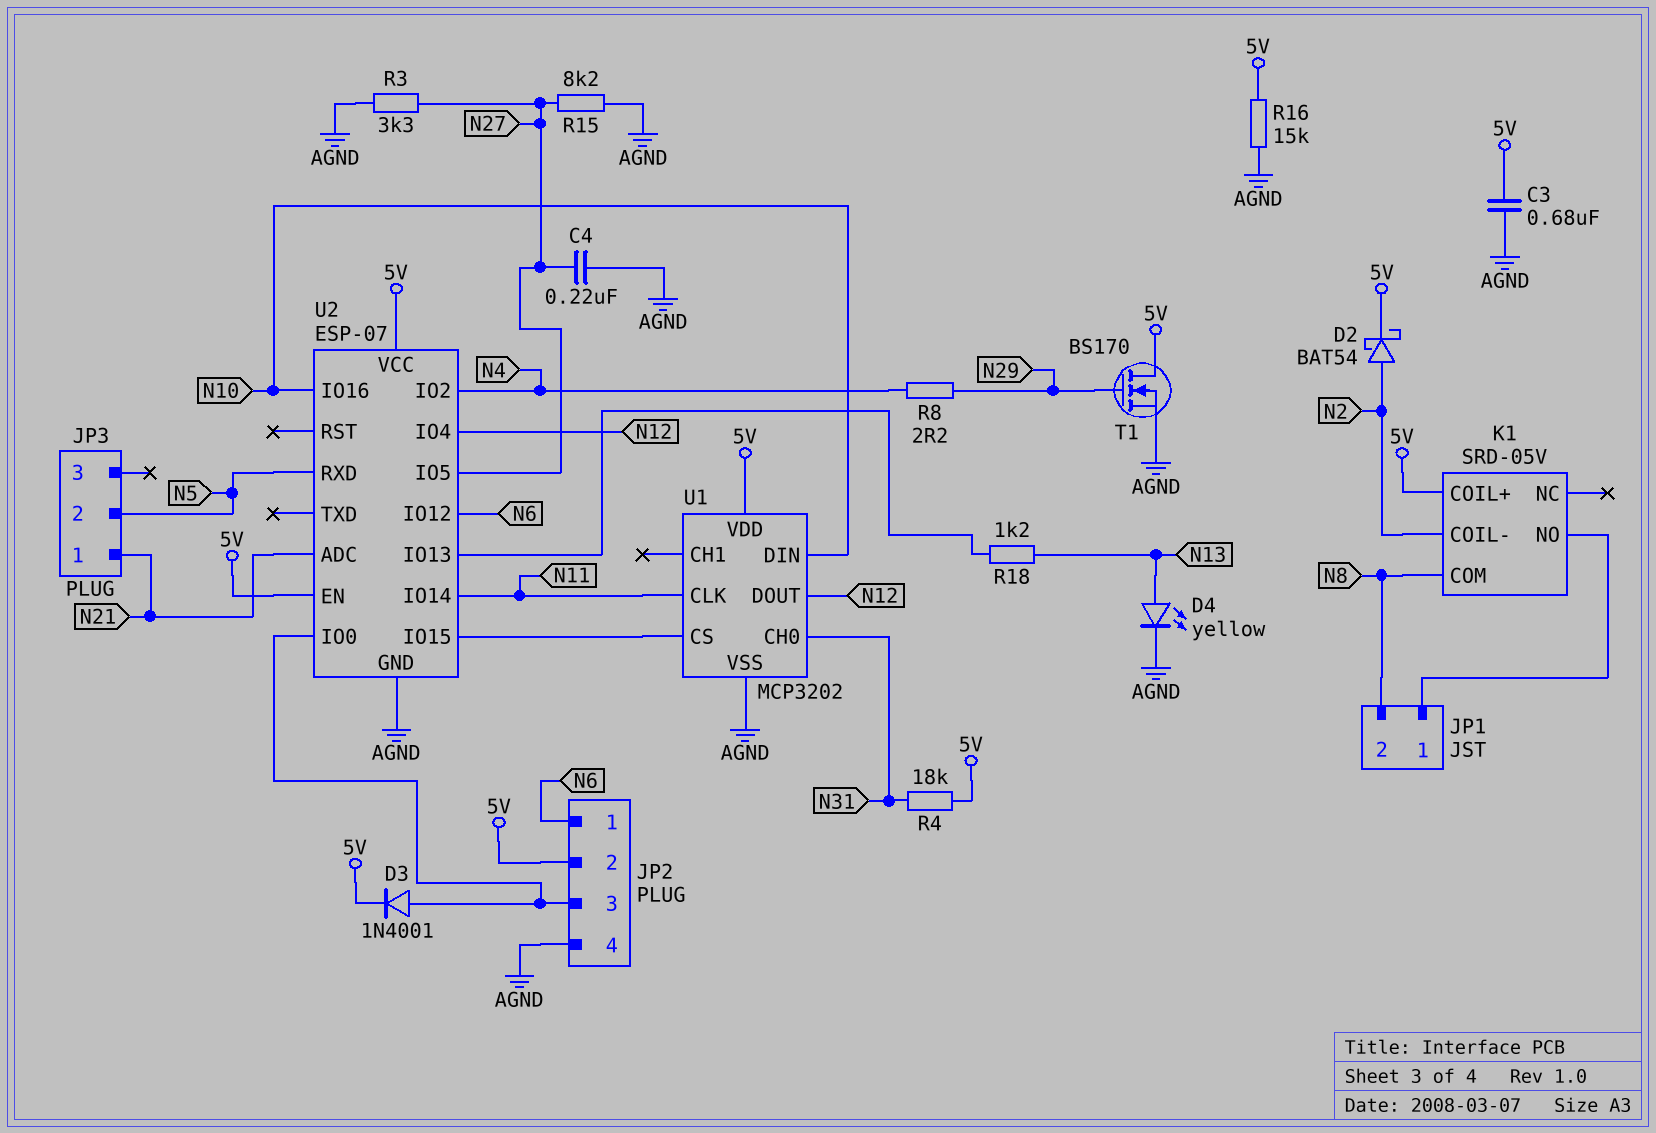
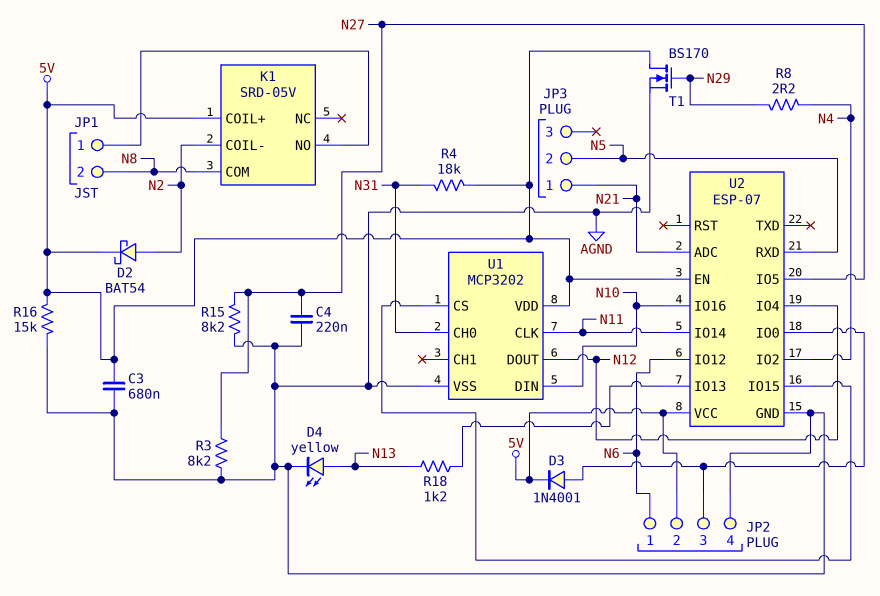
R3: 3.3k (AGND, N27) -> 8.2k (AGND, N27)

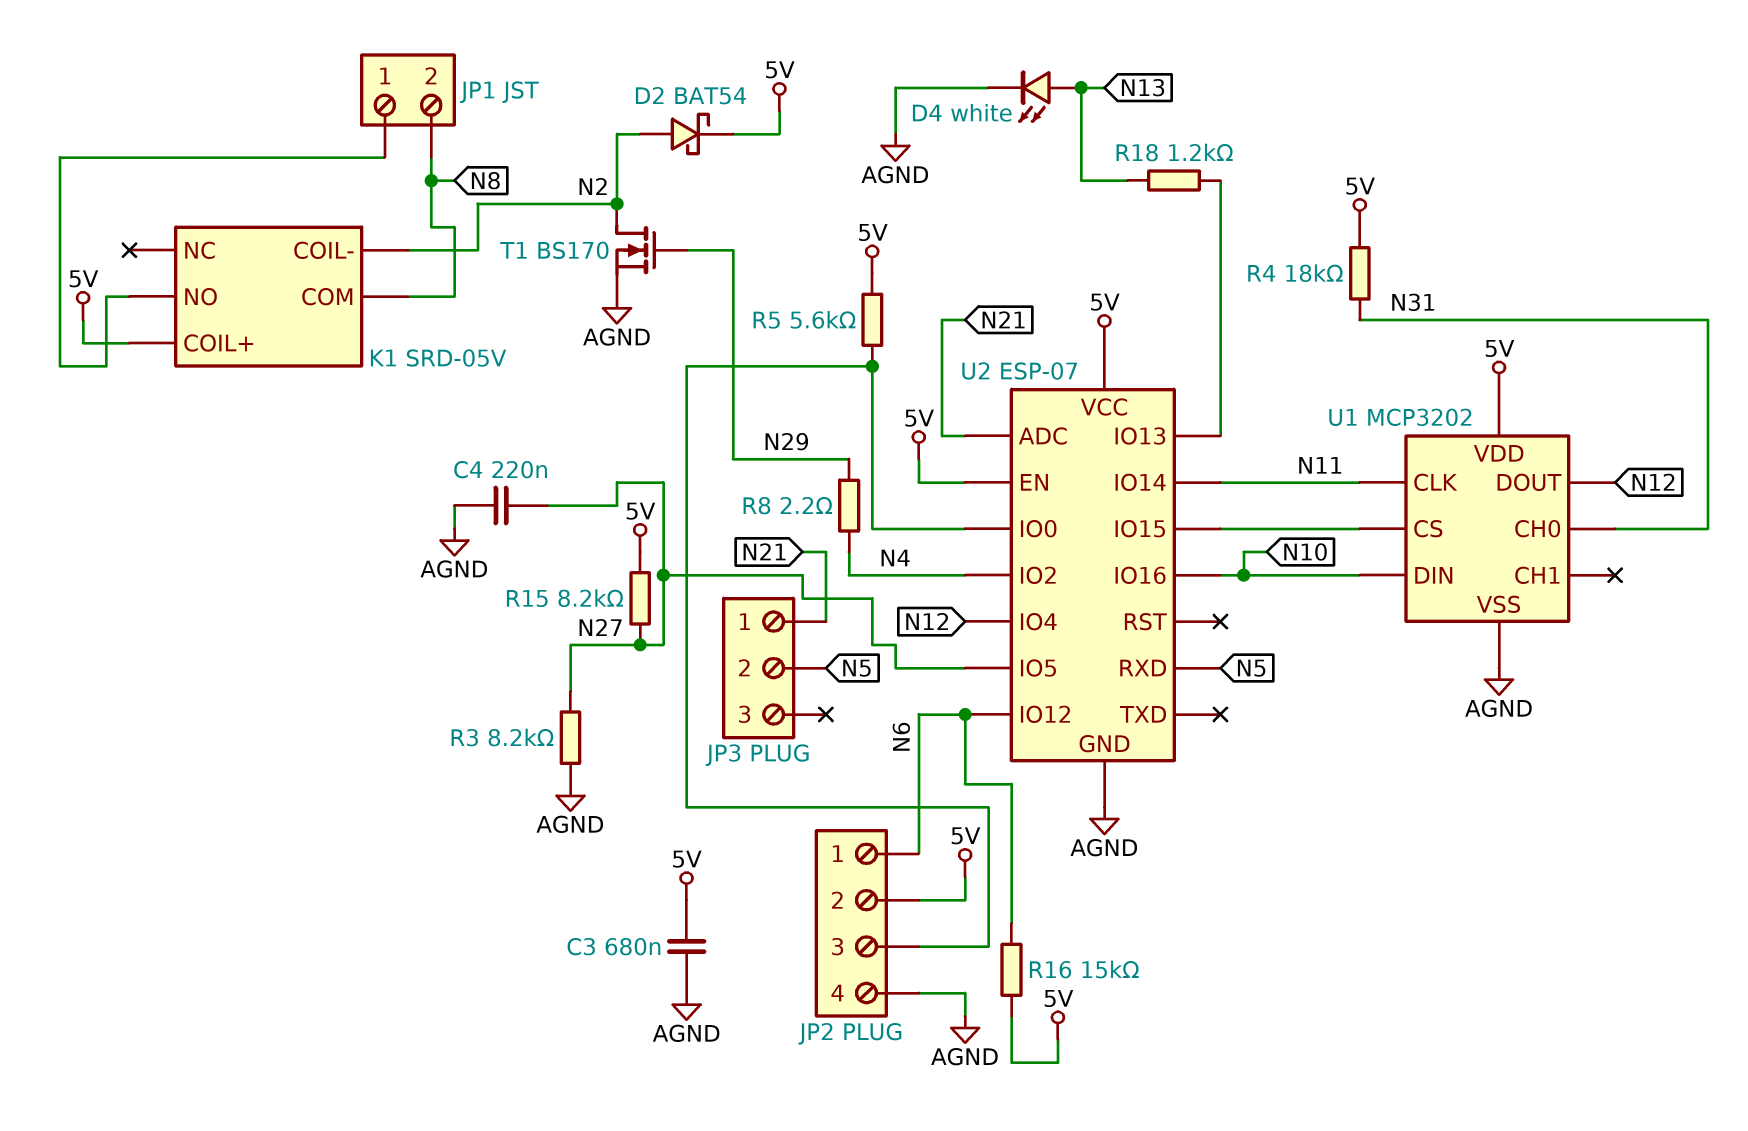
D3: diode 1N4001 (A JP2/3, K 5V) -> none
D4: LED yellow (A N13, K AGND) -> LED white (A N13, K AGND)
R5: none -> 5.6k (5V, JP2/3)
R15: 8.2k (AGND, N27) -> 8.2k (5V, N27)
R16: 15k (5V, AGND) -> 15k (5V, N6)
T1: NMOS BS170 (G N29, D 5V, S AGND) -> NMOS BS170 (G N29, D N2, S AGND)

